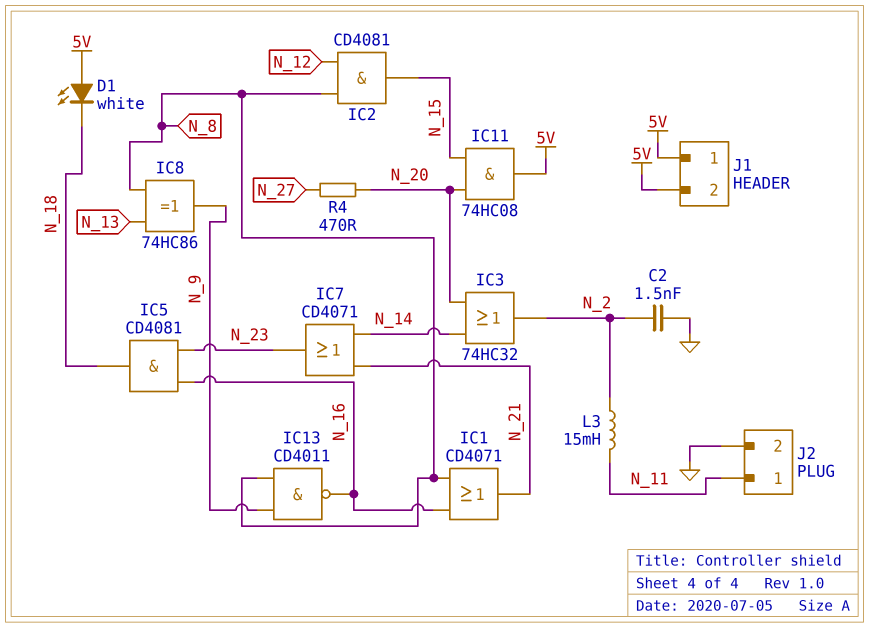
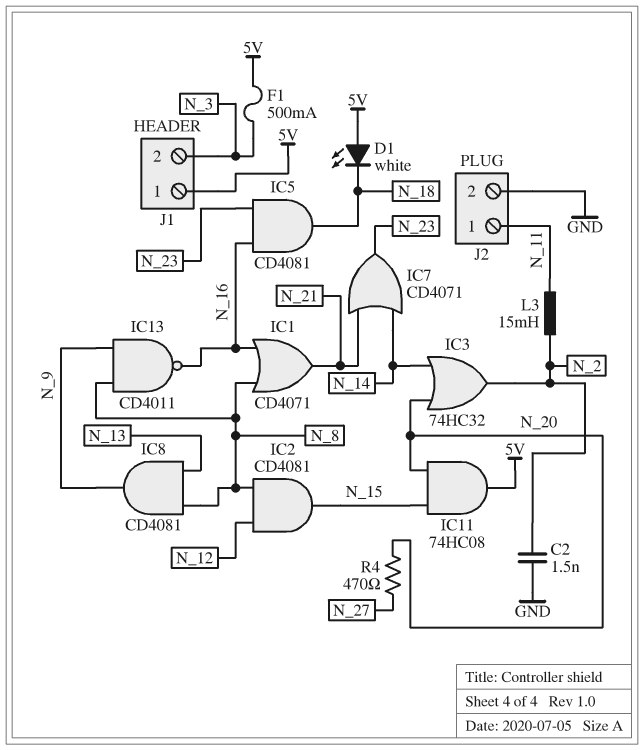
F1: none -> 500mA (5V, N_3)
IC8: XOR 74HC86 (in N_8, in N_13, out N_9) -> AND CD4081 (in N_8, in N_13, out N_9)
J1 pin 2: 5V -> N_3

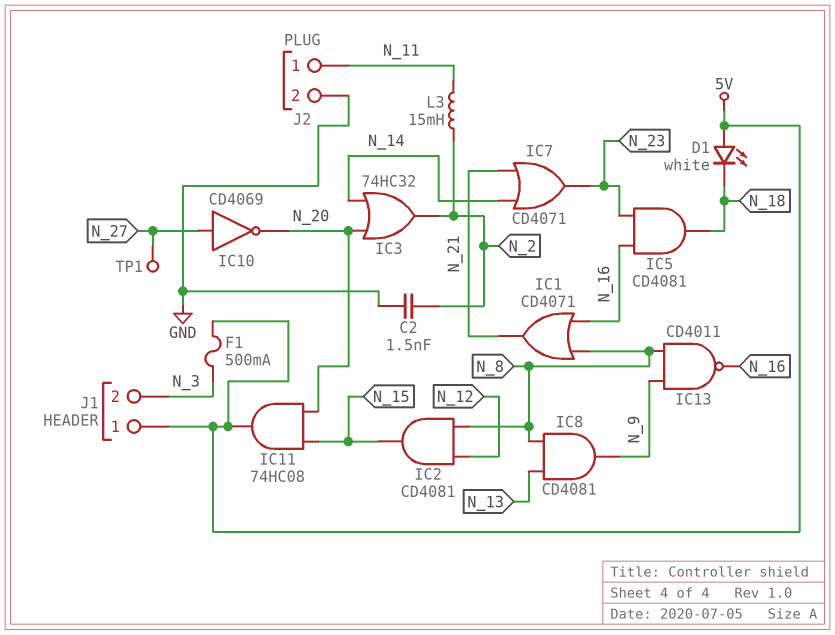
IC10: none -> NOT CD4069 (in N_27, out N_20)
R4: 470 (N_20, N_27) -> none
TP1: none -> test point (N_27)

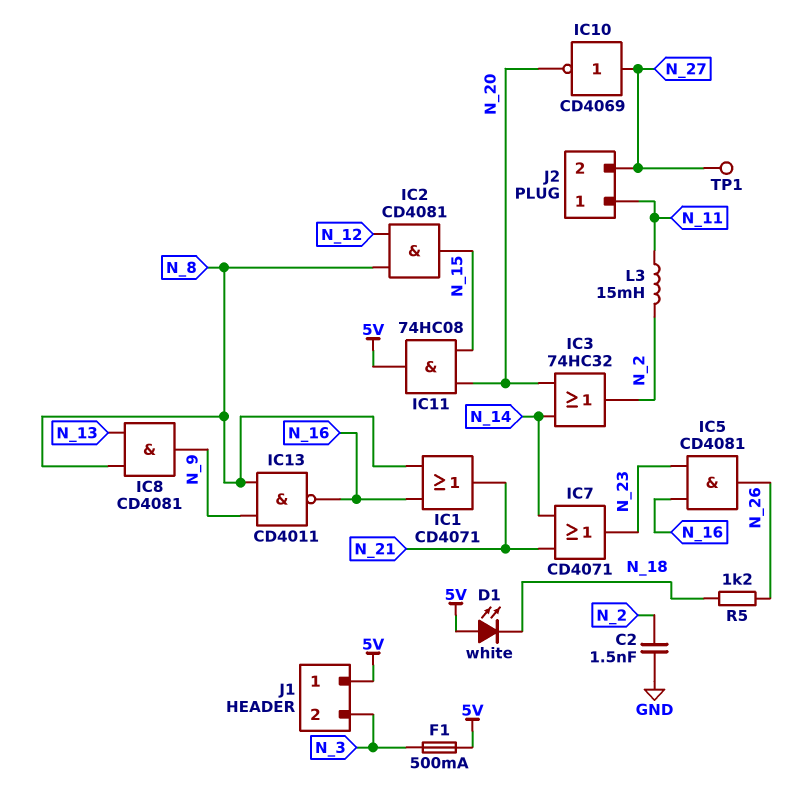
IC5: AND CD4081 (in N_16, in N_23, out N_18) -> AND CD4081 (in N_16, in N_23, out N_26)
J2 pin 2: GND -> N_27
R5: none -> 1.2k (N_18, N_26)

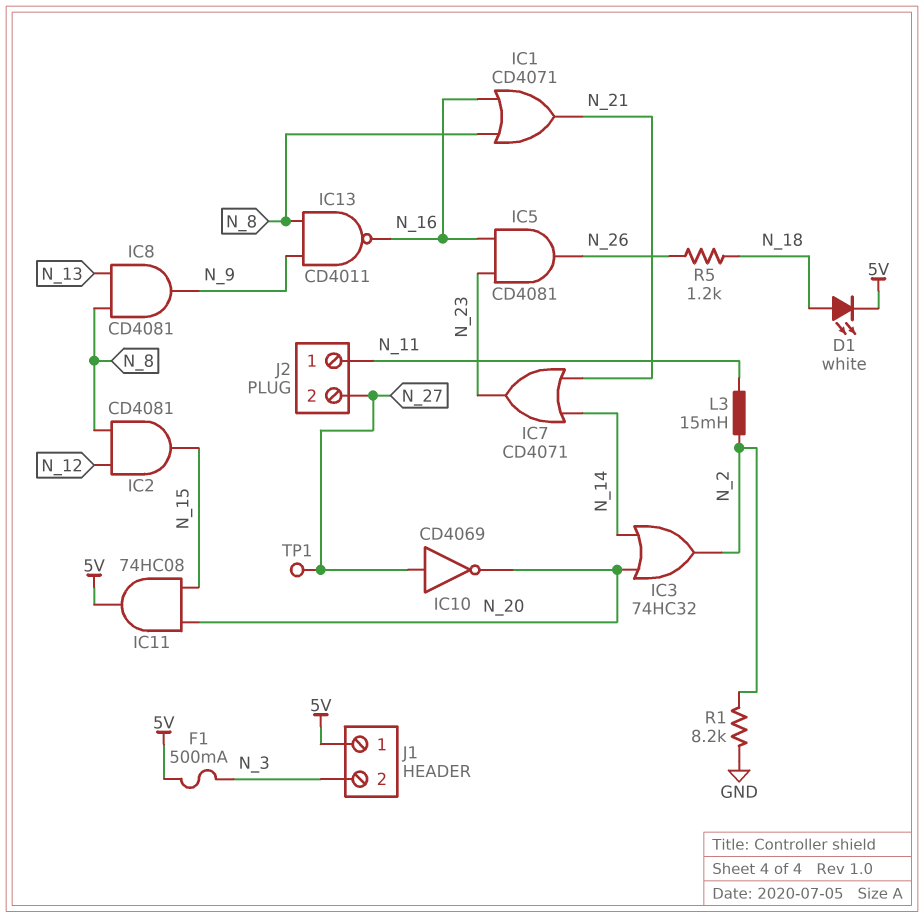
C2: 1.5nF (GND, N_2) -> none
D1: LED white (A 5V, K N_18) -> LED white (A N_18, K 5V)
R1: none -> 8.2k (GND, N_2)

